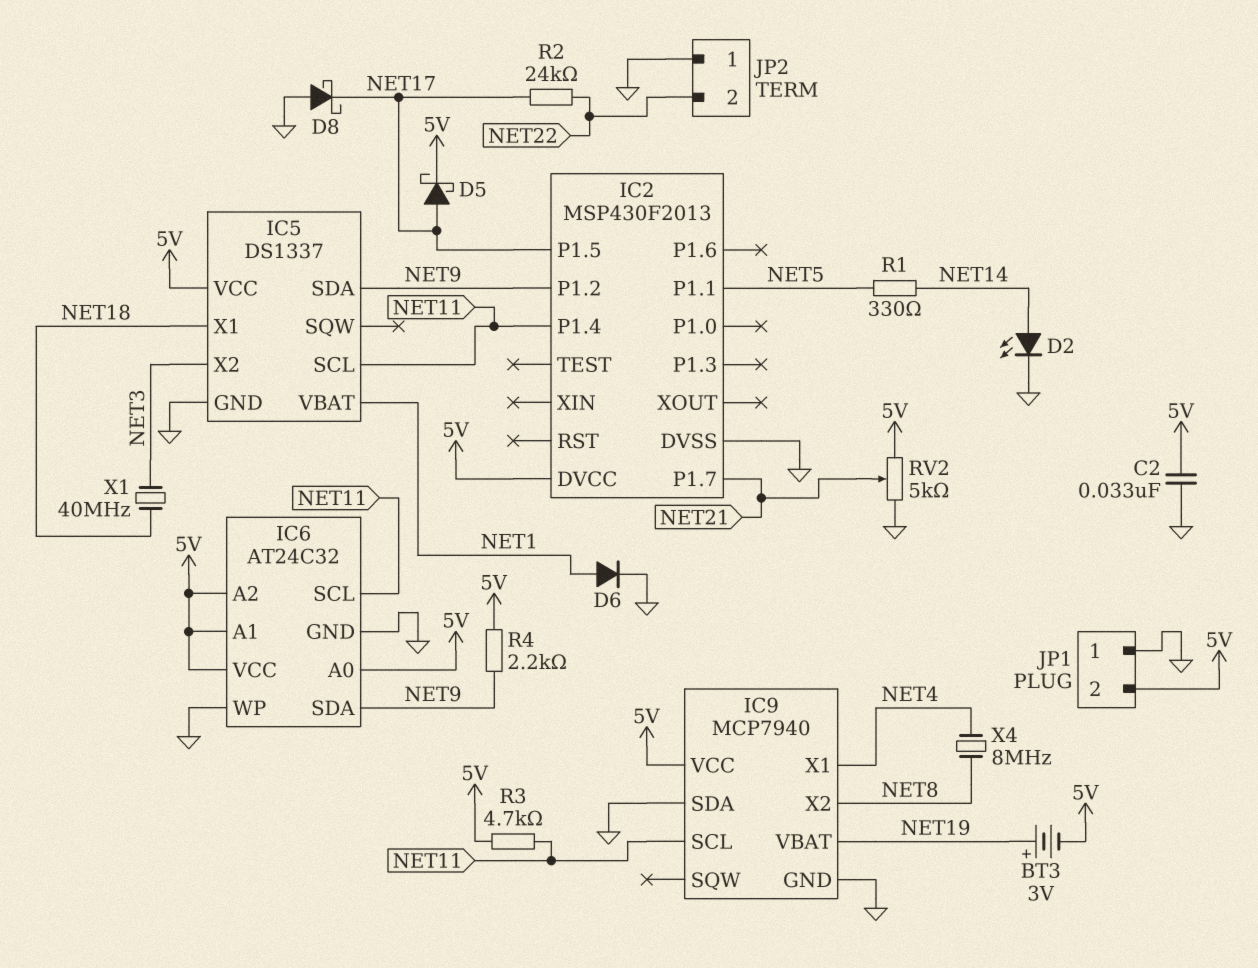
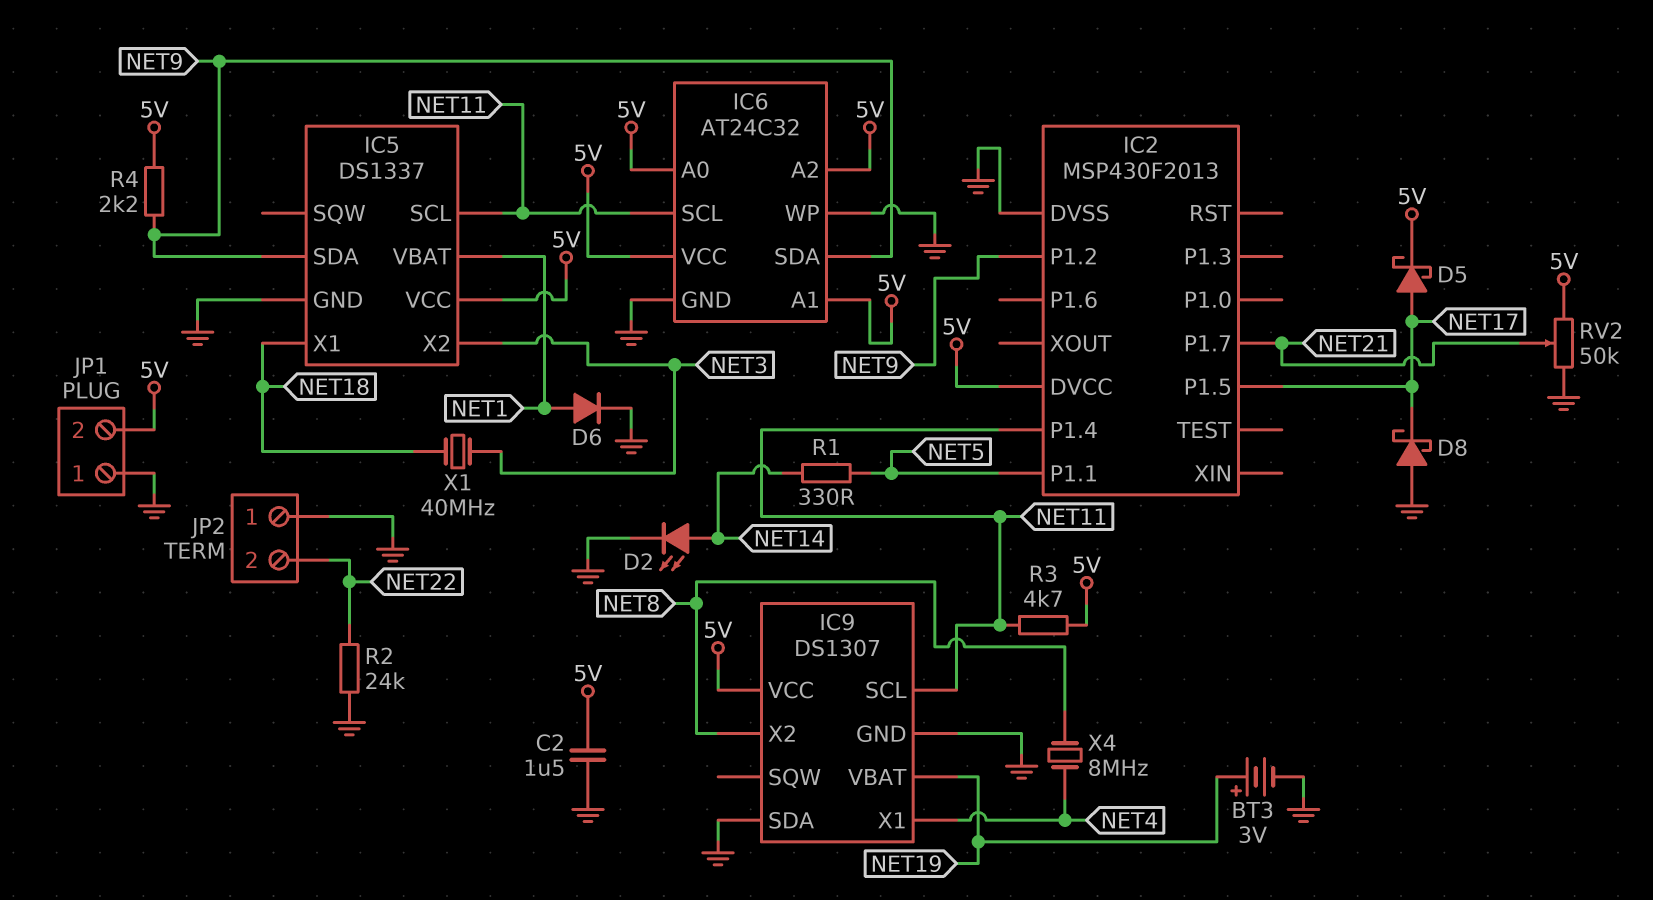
BT3: 3V (plus NET19, minus 5V) -> 3V (plus NET19, minus GND)
C2: 33nF (5V, GND) -> 1.5uF (5V, GND)
IC9: MCP7940 -> DS1307
R2: 24k (NET17, NET22) -> 24k (GND, NET22)
RV2: 5k (5V, GND, wiper NET21) -> 50k (5V, GND, wiper NET21)

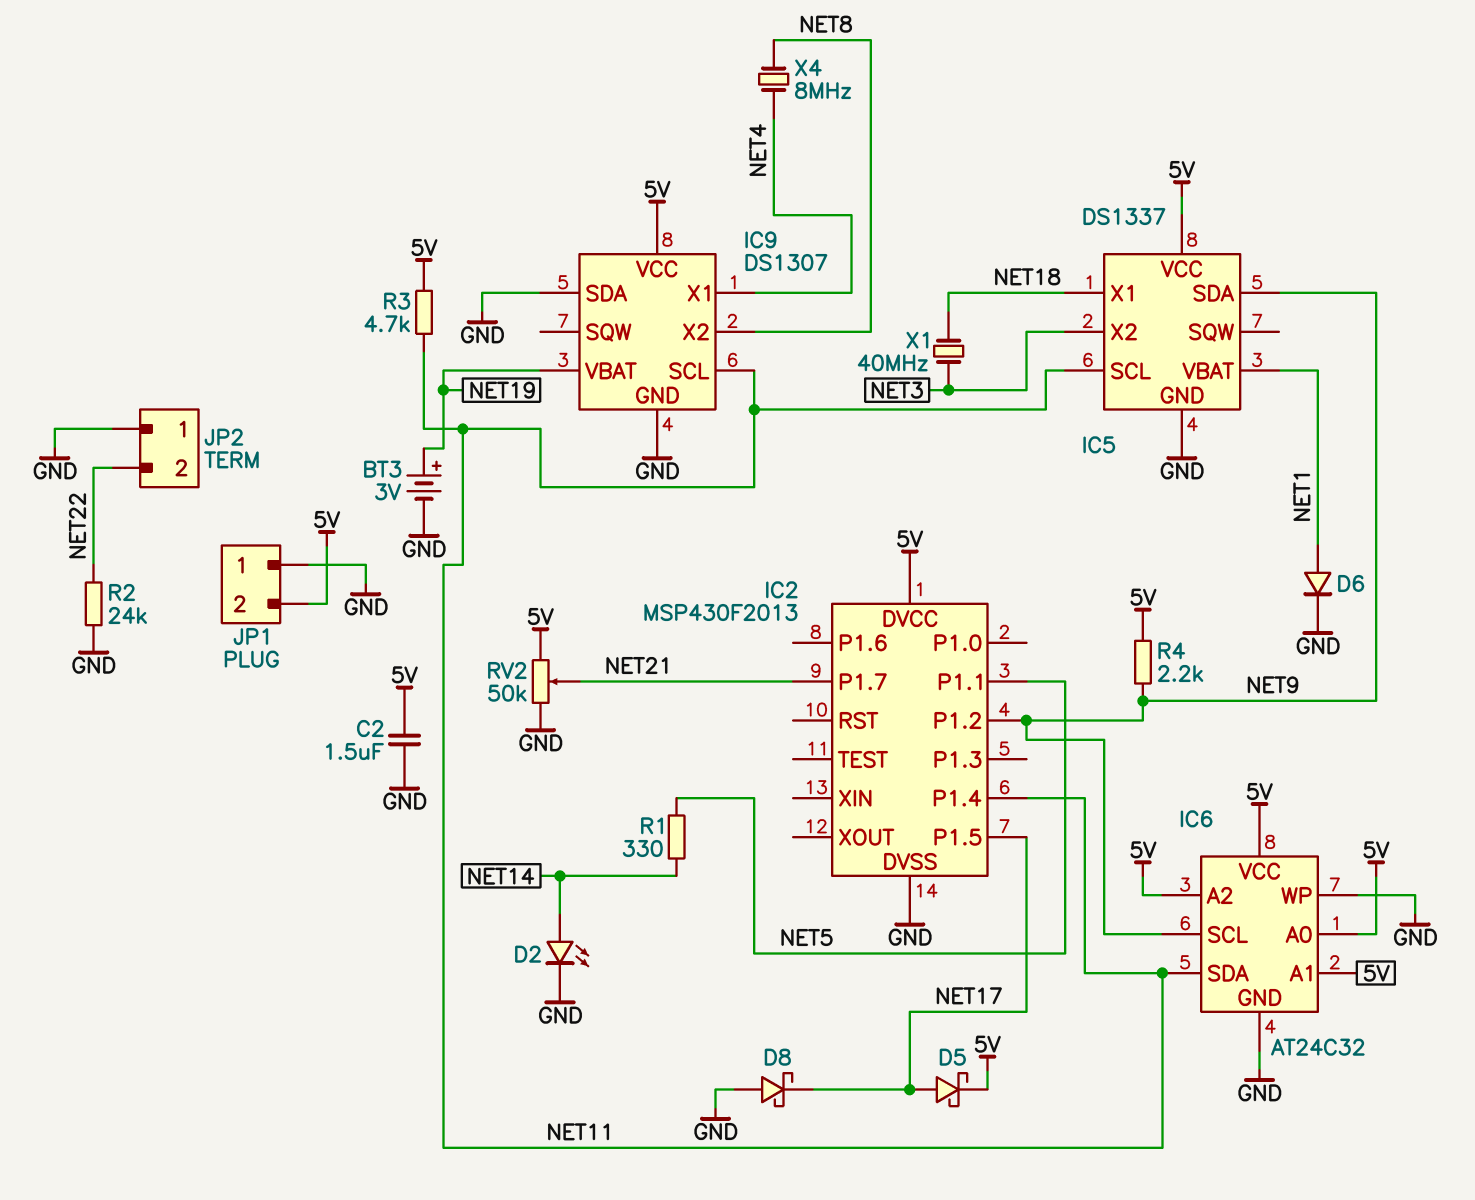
IC6 pin SCL: NET11 -> NET9
IC6 pin SDA: NET9 -> NET11

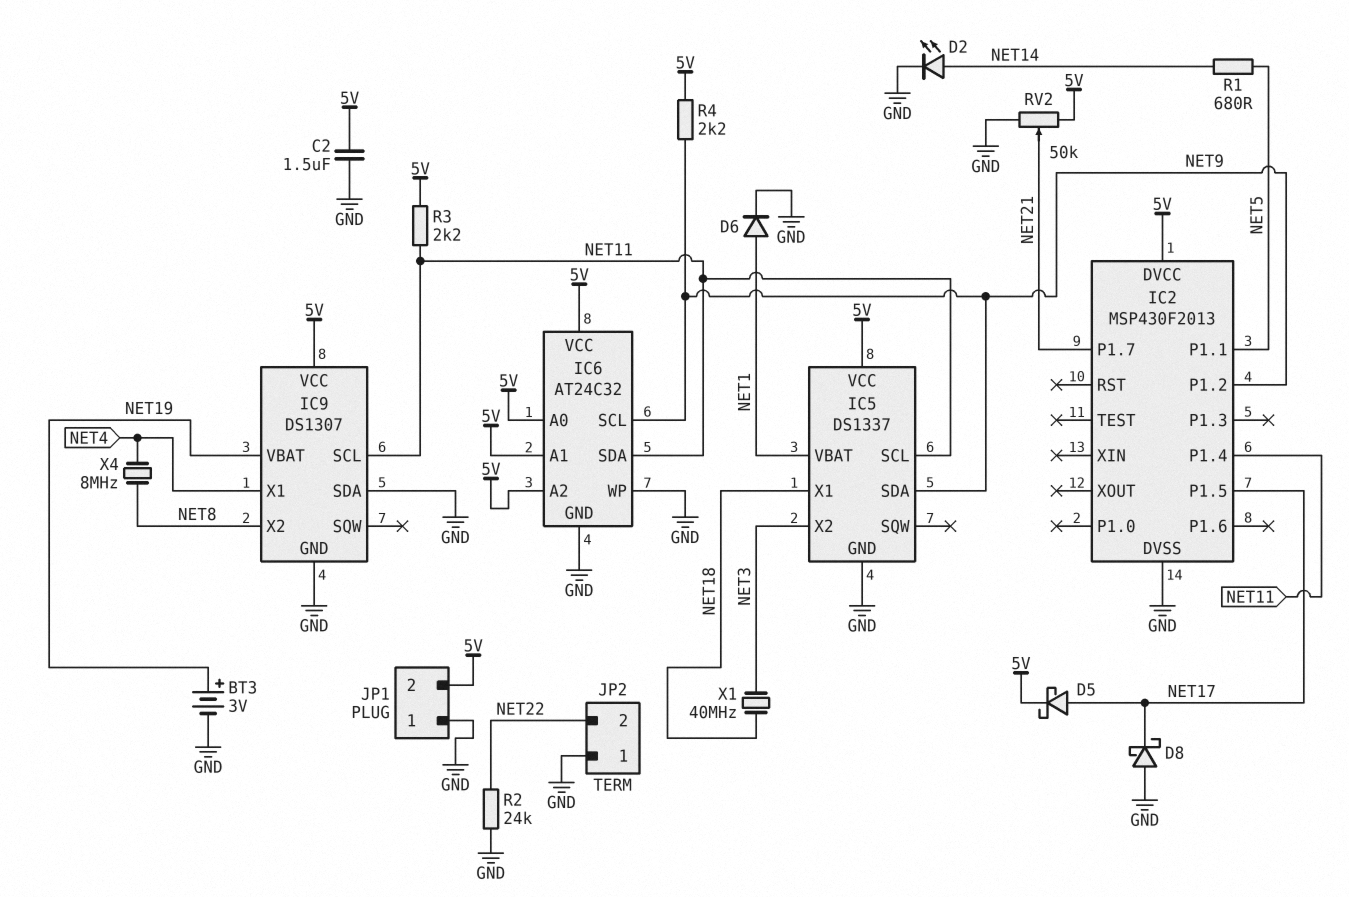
R1: 330 (NET5, NET14) -> 680 (NET5, NET14)
R3: 4.7k (5V, NET11) -> 2.2k (5V, NET11)

